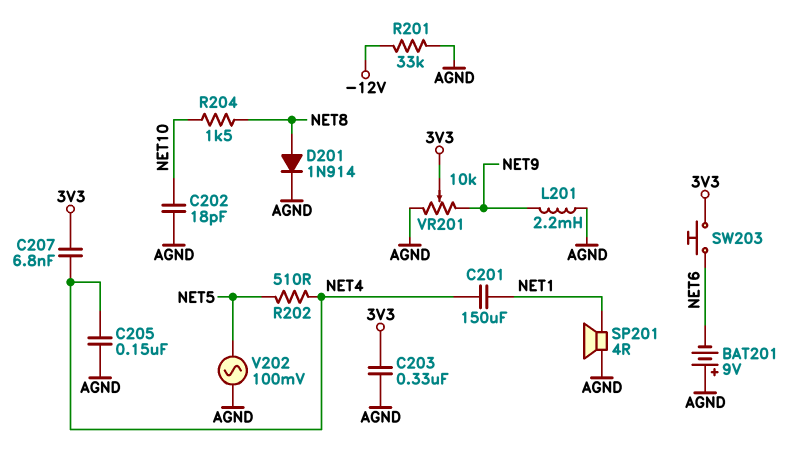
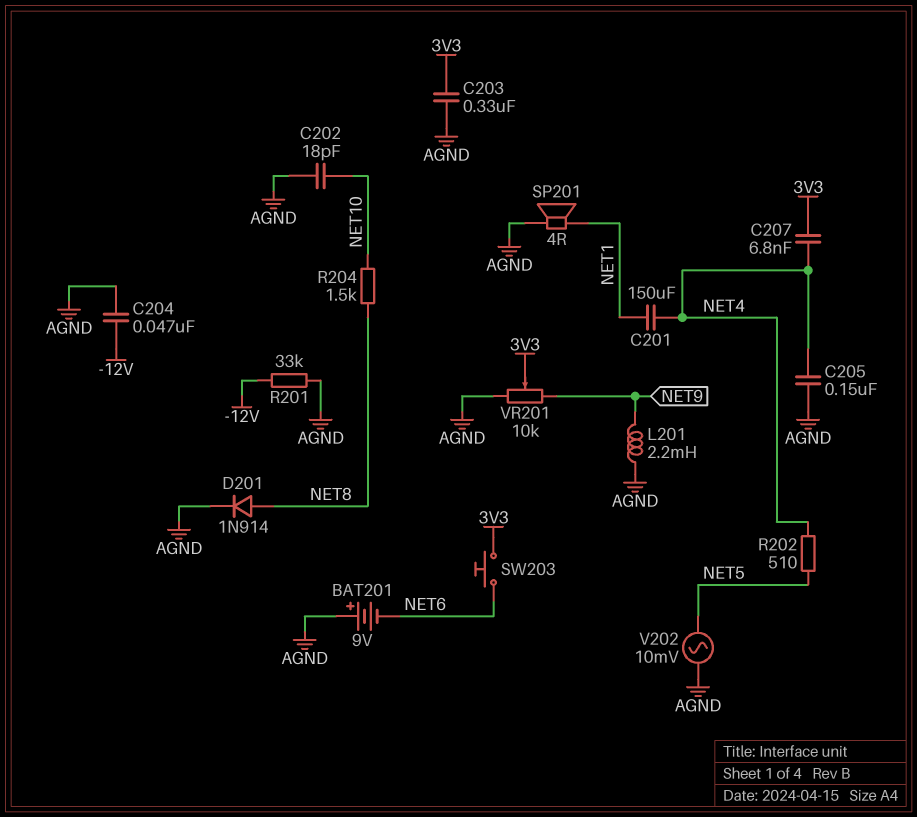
C204: none -> 47nF (-12V, AGND)
V202: AC 100mV (AGND, NET5) -> AC 10mV (AGND, NET5)

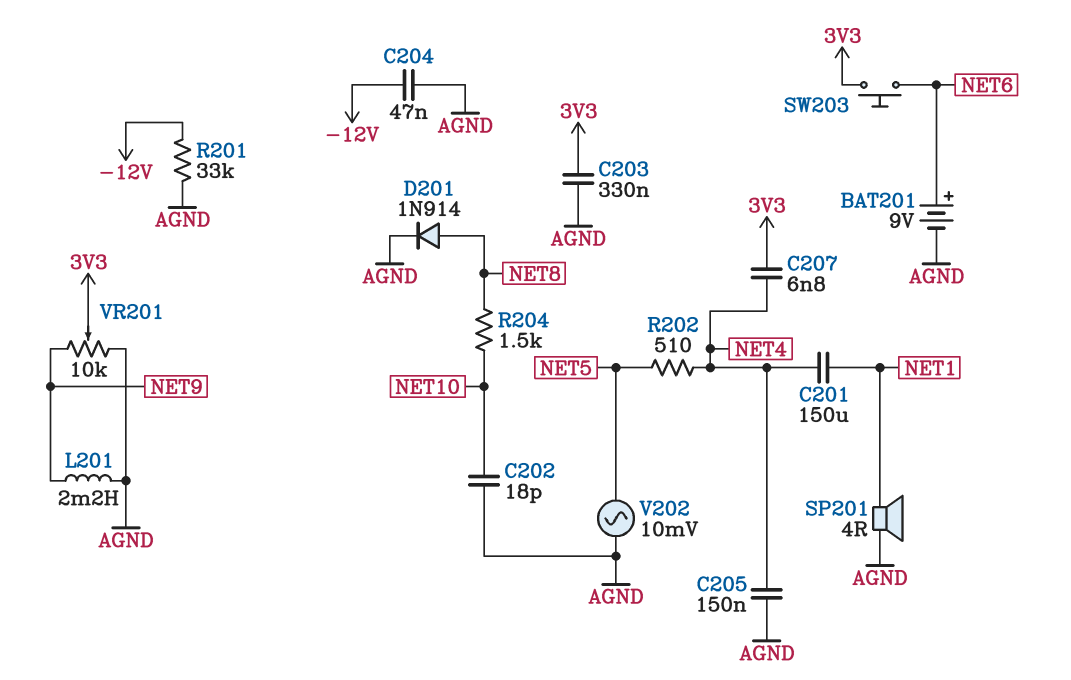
BAT201: 9V (plus AGND, minus NET6) -> 9V (plus NET6, minus AGND)

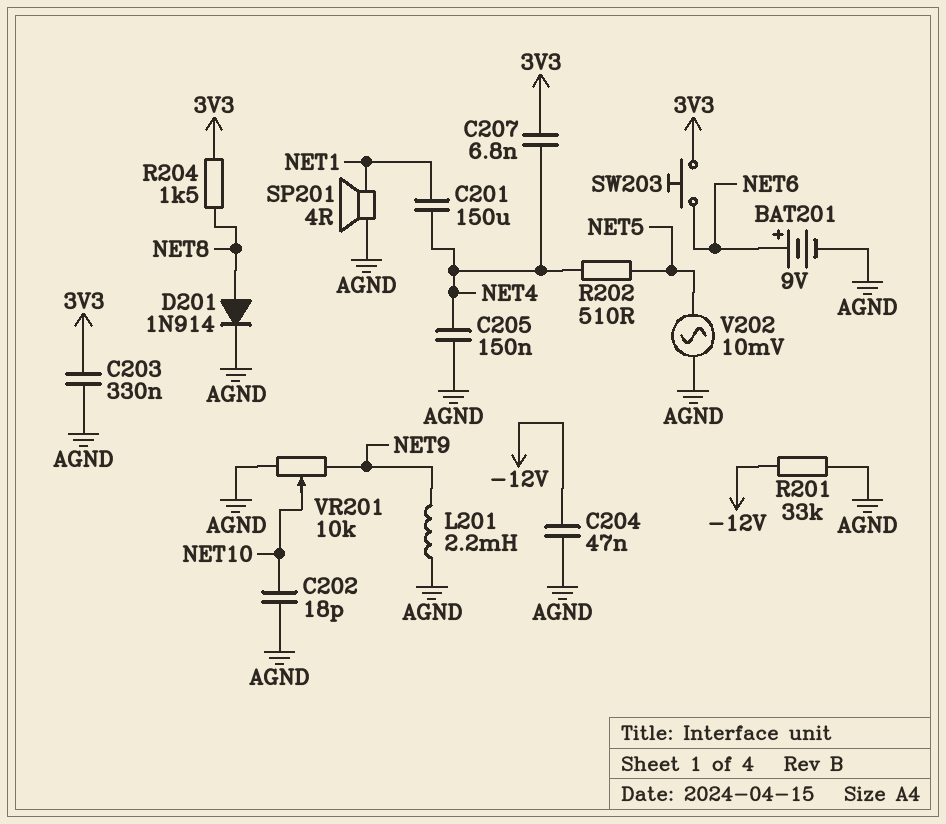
R204: 1.5k (NET8, NET10) -> 1.5k (3V3, NET8)
VR201: 10k (AGND, NET9, wiper 3V3) -> 10k (AGND, NET9, wiper NET10)

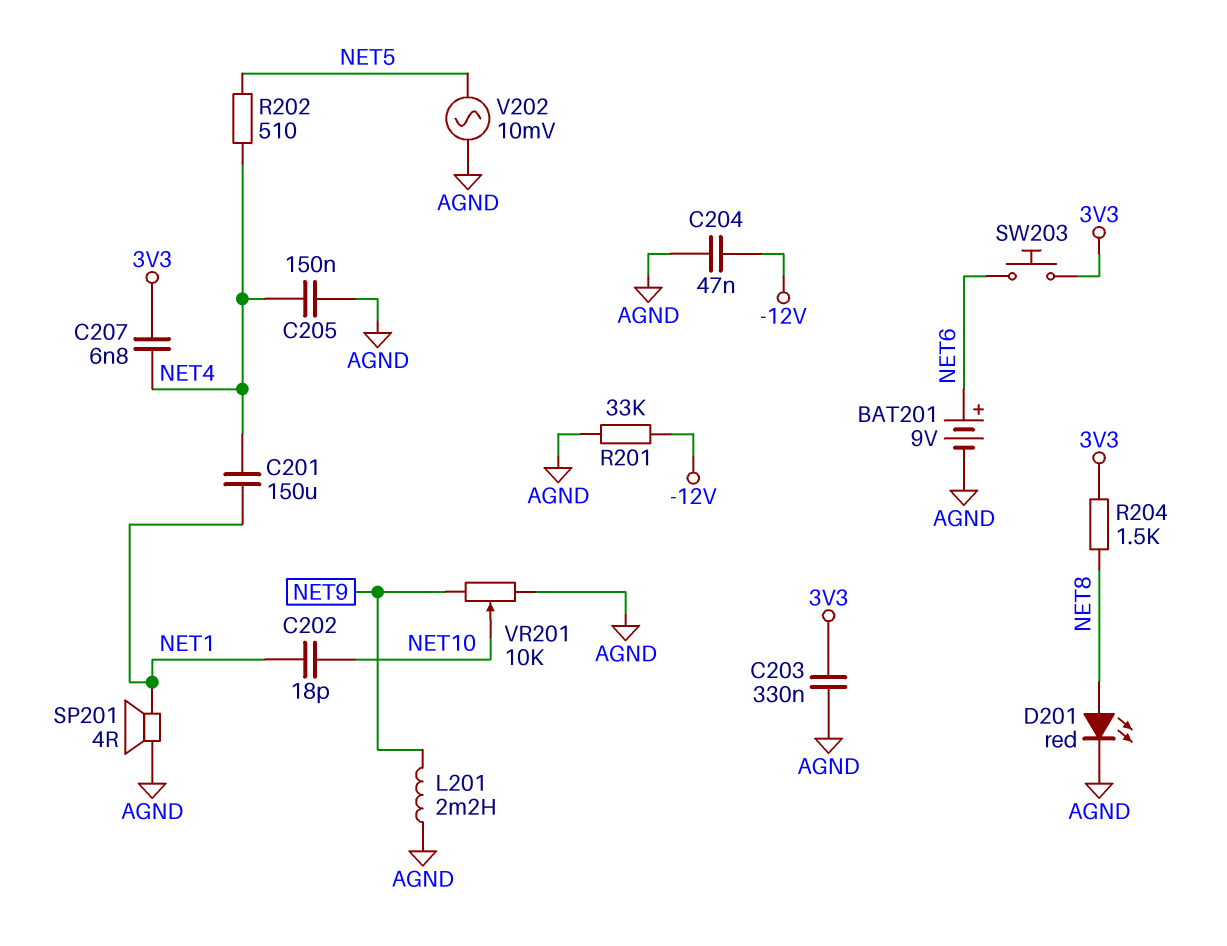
C202: 18pF (AGND, NET10) -> 18pF (NET1, NET10)
D201: diode 1N914 (A NET8, K AGND) -> LED red (A NET8, K AGND)

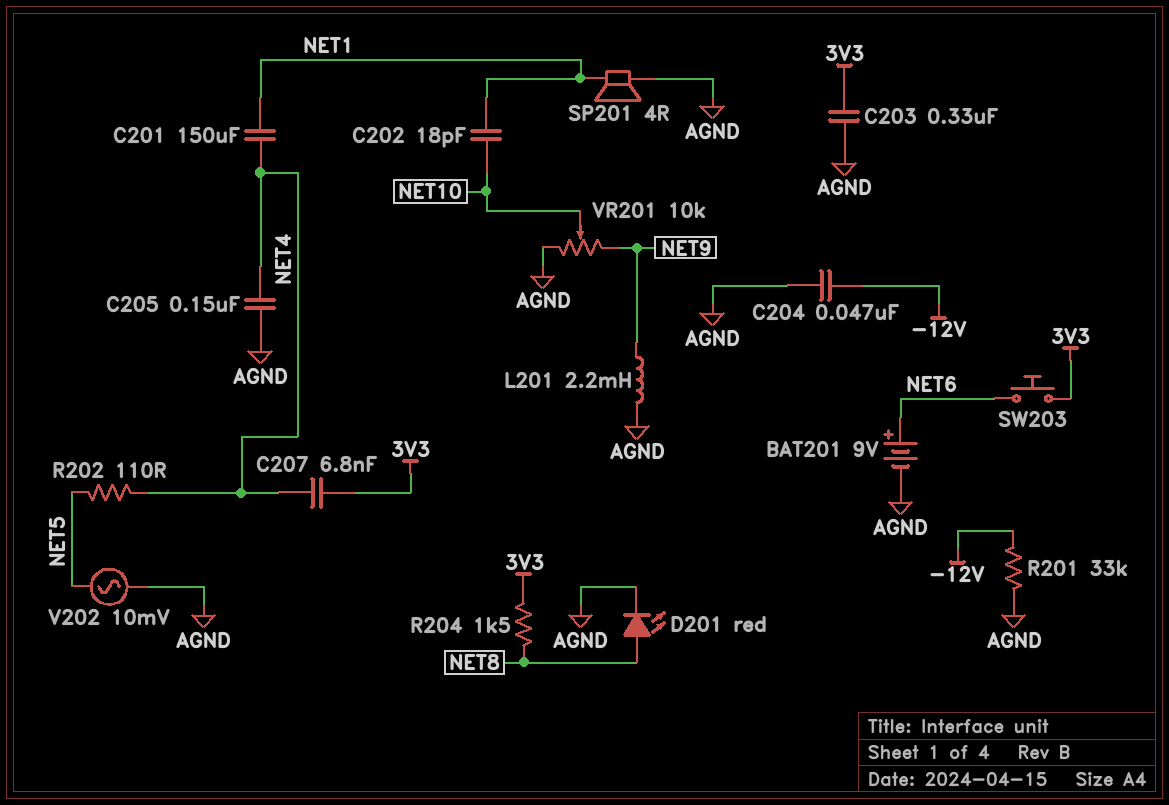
R202: 510 (NET4, NET5) -> 110 (NET4, NET5)

